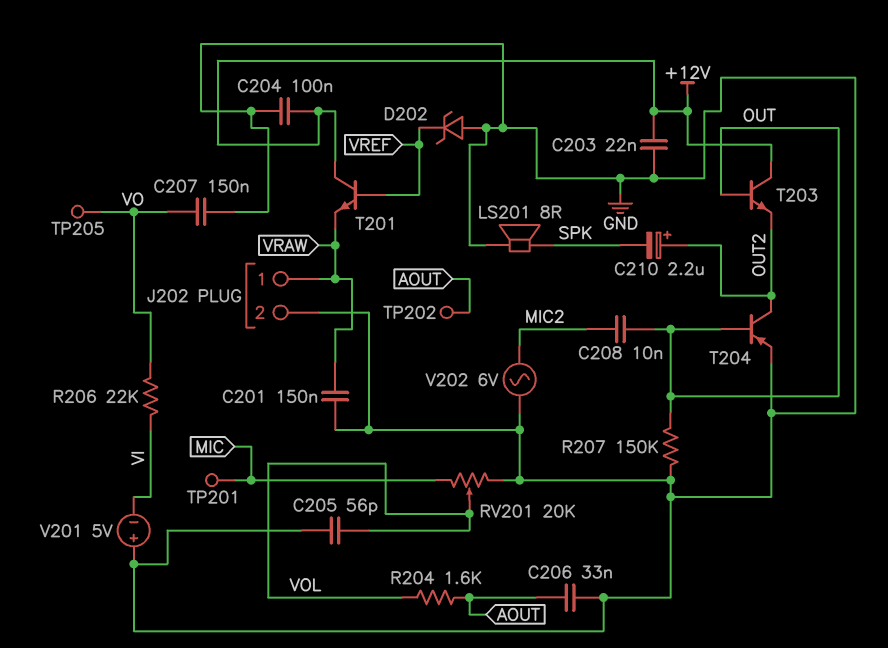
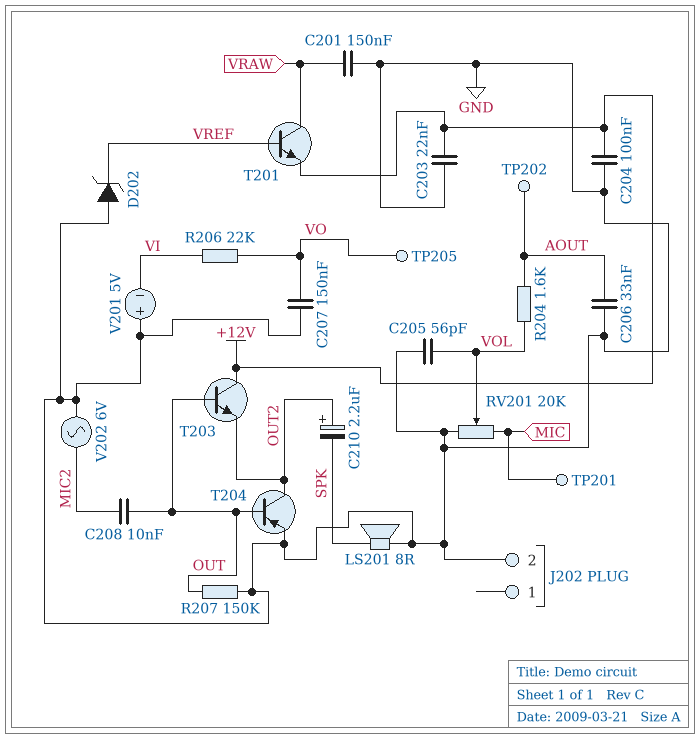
J202 pin 1: VRAW -> none
T201: NPN (B VREF, C +12V, E VRAW) -> NPN (B VREF, C VRAW, E +12V)

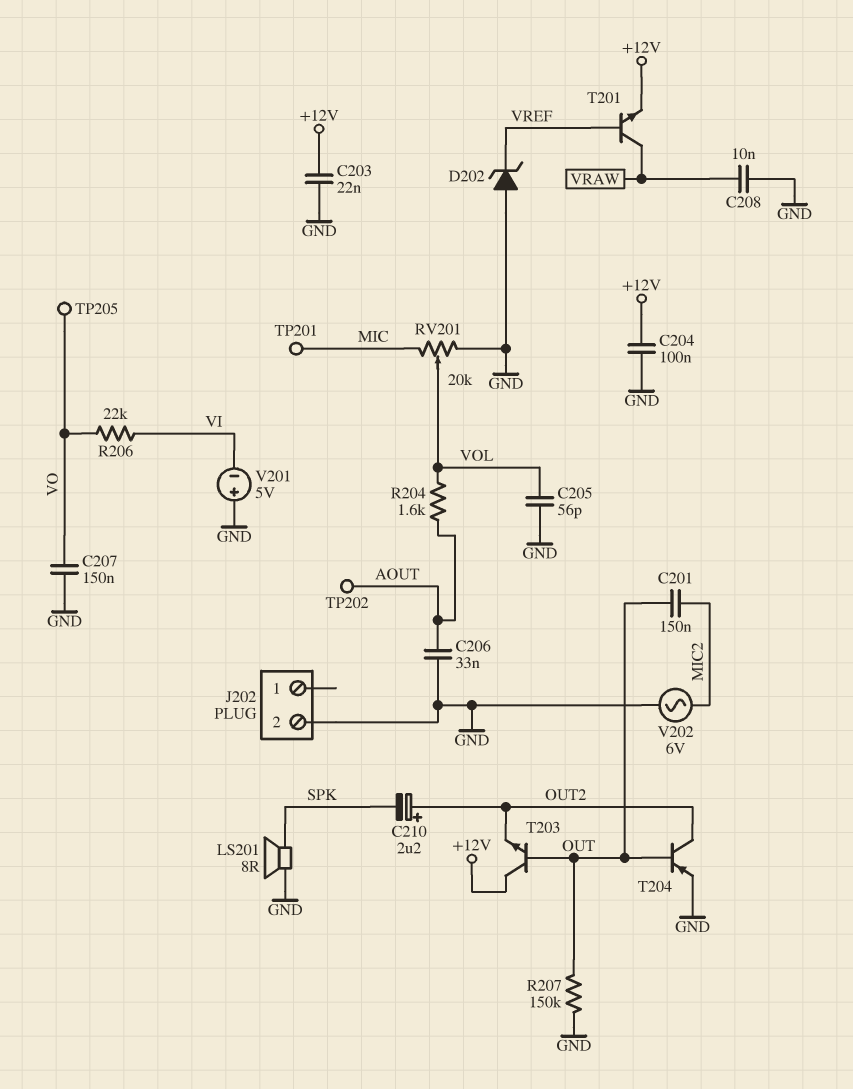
C201: 150nF (GND, VRAW) -> 150nF (MIC2, OUT)
C208: 10nF (MIC2, OUT) -> 10nF (GND, VRAW)

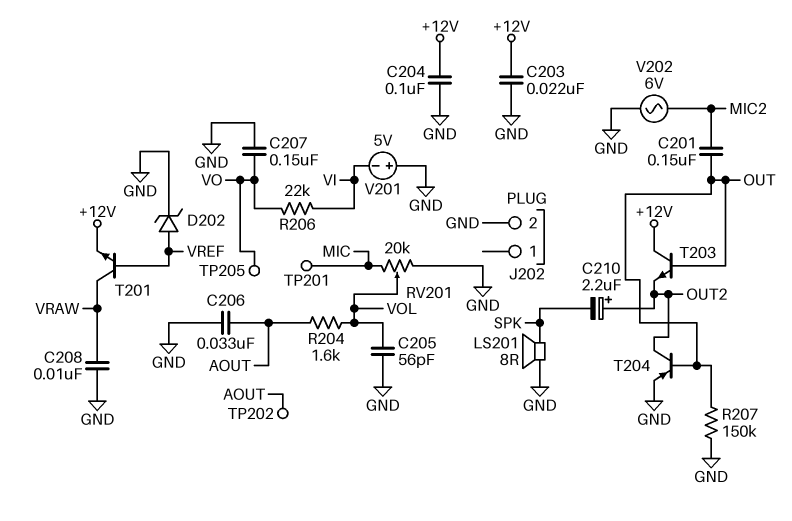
D202: zener (A GND, K VREF) -> zener (A VREF, K GND)

